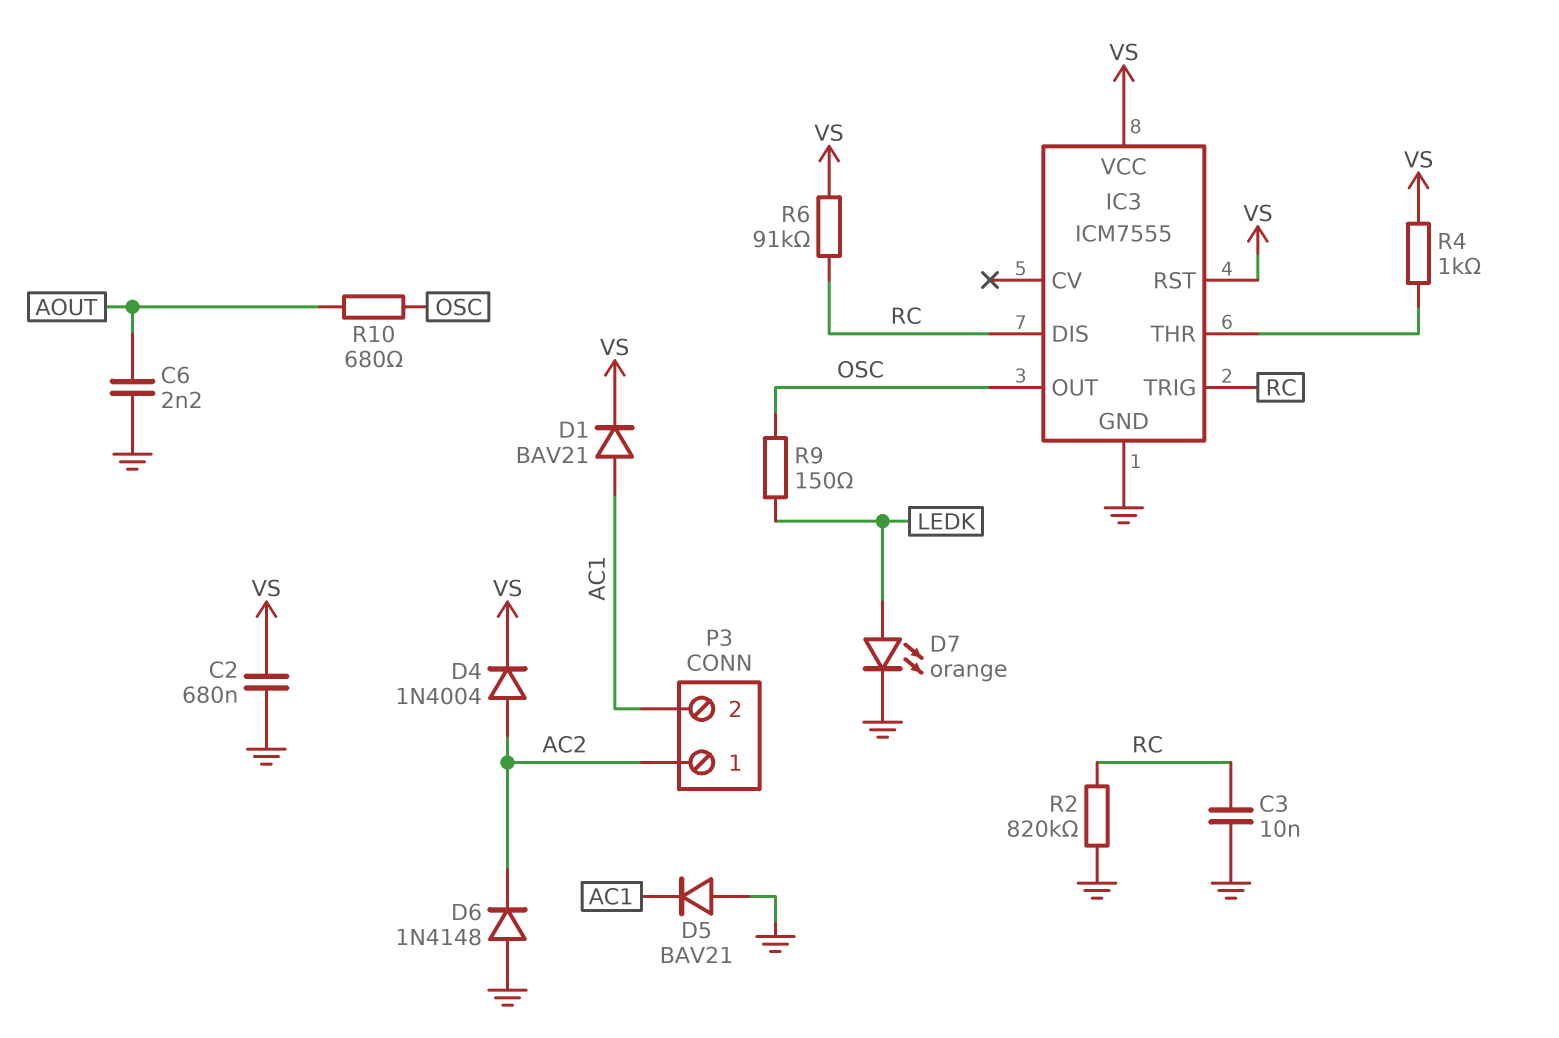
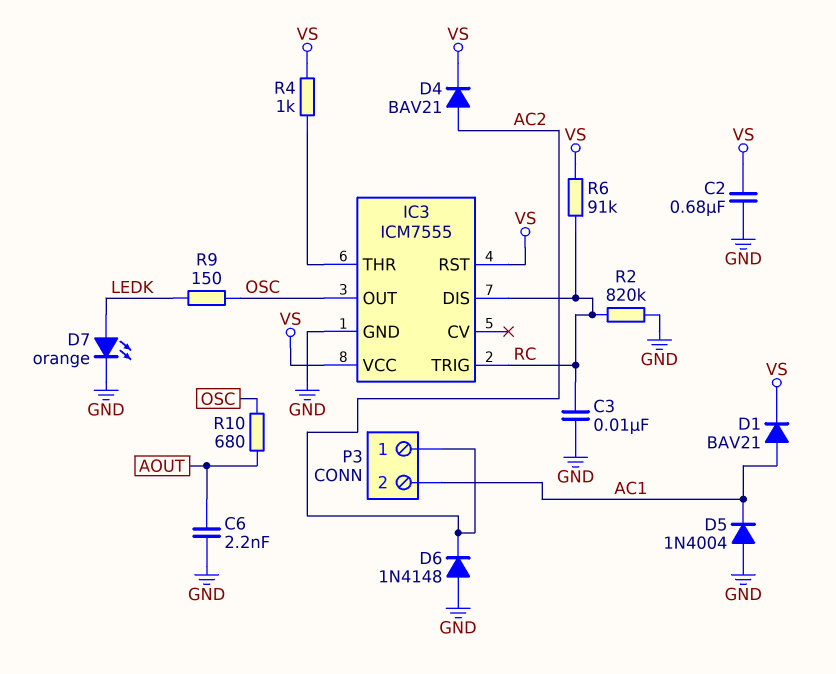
D4: diode 1N4004 (A AC2, K VS) -> diode BAV21 (A AC2, K VS)
D5: diode BAV21 (A GND, K AC1) -> diode 1N4004 (A GND, K AC1)

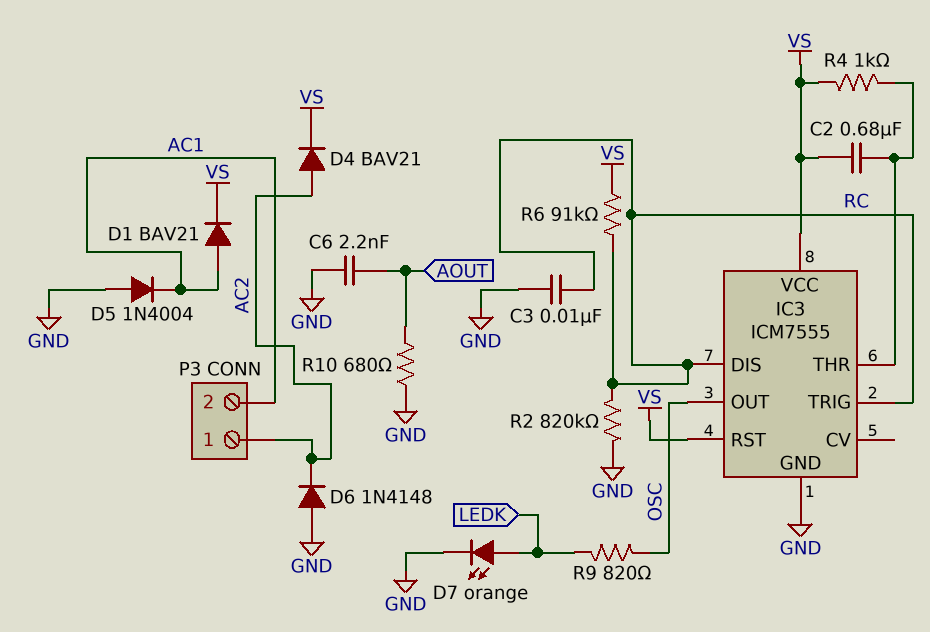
C2: 680nF (GND, VS) -> 680nF (IC3/THR, VS)
R9: 150 (LEDK, OSC) -> 820 (LEDK, OSC)
R10: 680 (AOUT, OSC) -> 680 (AOUT, GND)

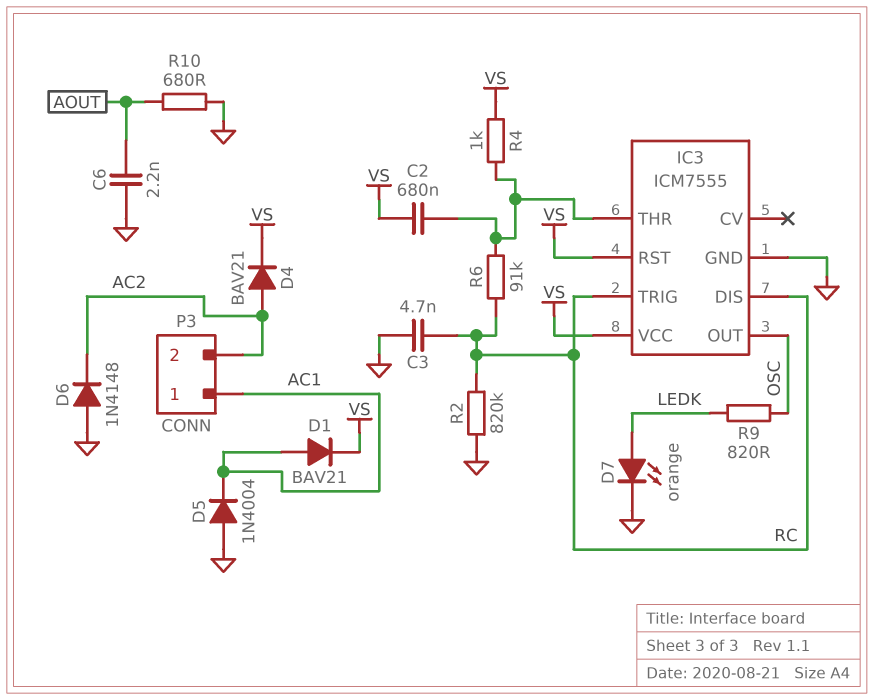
C3: 10nF (GND, RC) -> 4.7nF (GND, RC)
P3 pin 1: AC2 -> AC1
P3 pin 2: AC1 -> AC2
R6: 91k (RC, VS) -> 91k (IC3/THR, RC)

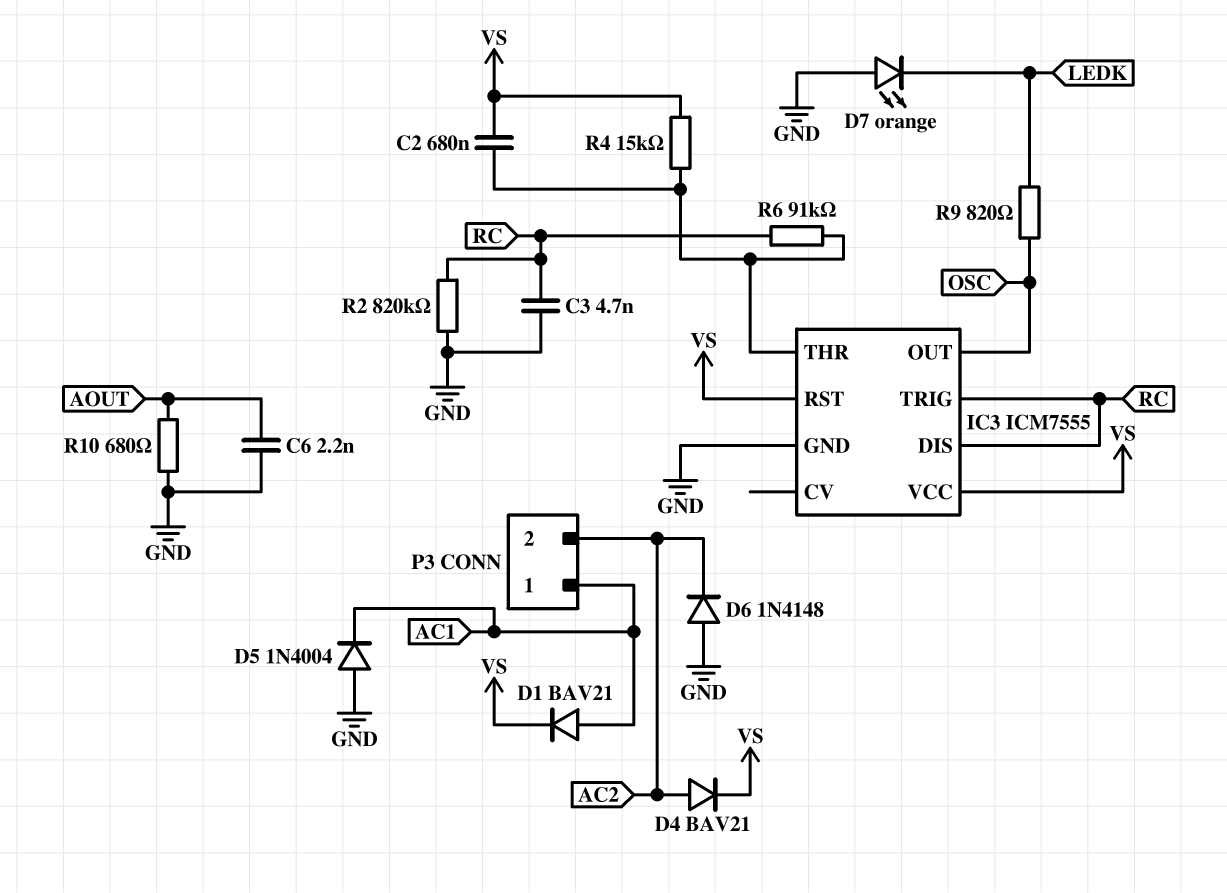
D7: LED orange (A LEDK, K GND) -> LED orange (A GND, K LEDK)
R4: 1k (IC3/THR, VS) -> 15k (IC3/THR, VS)

